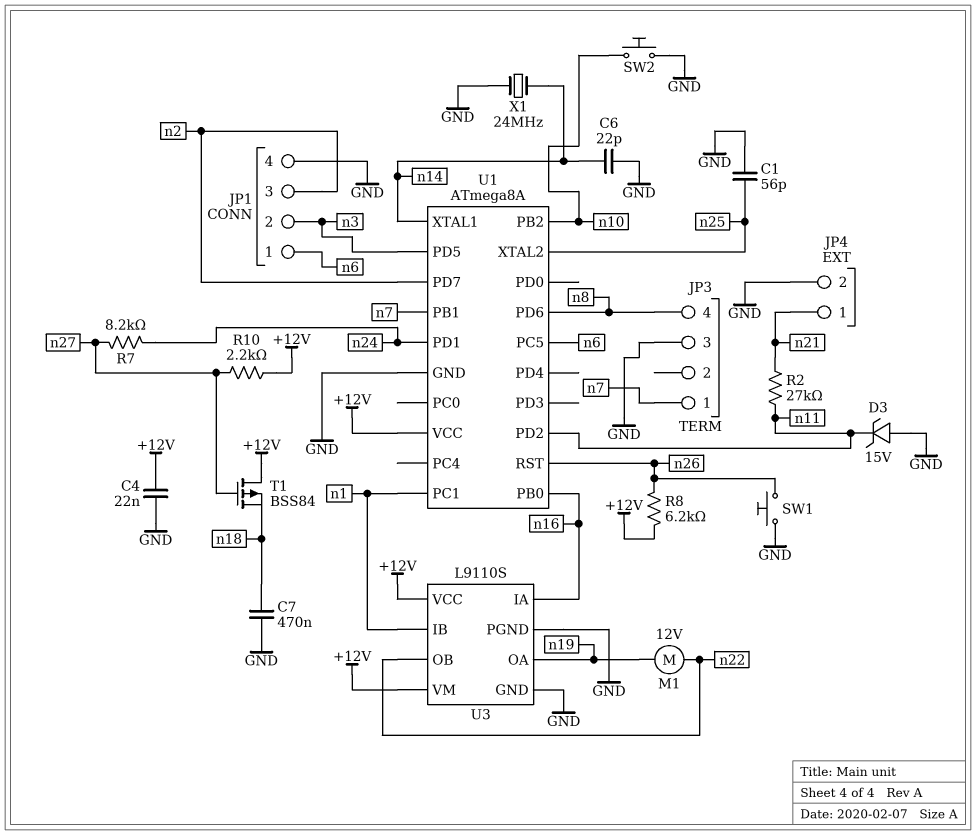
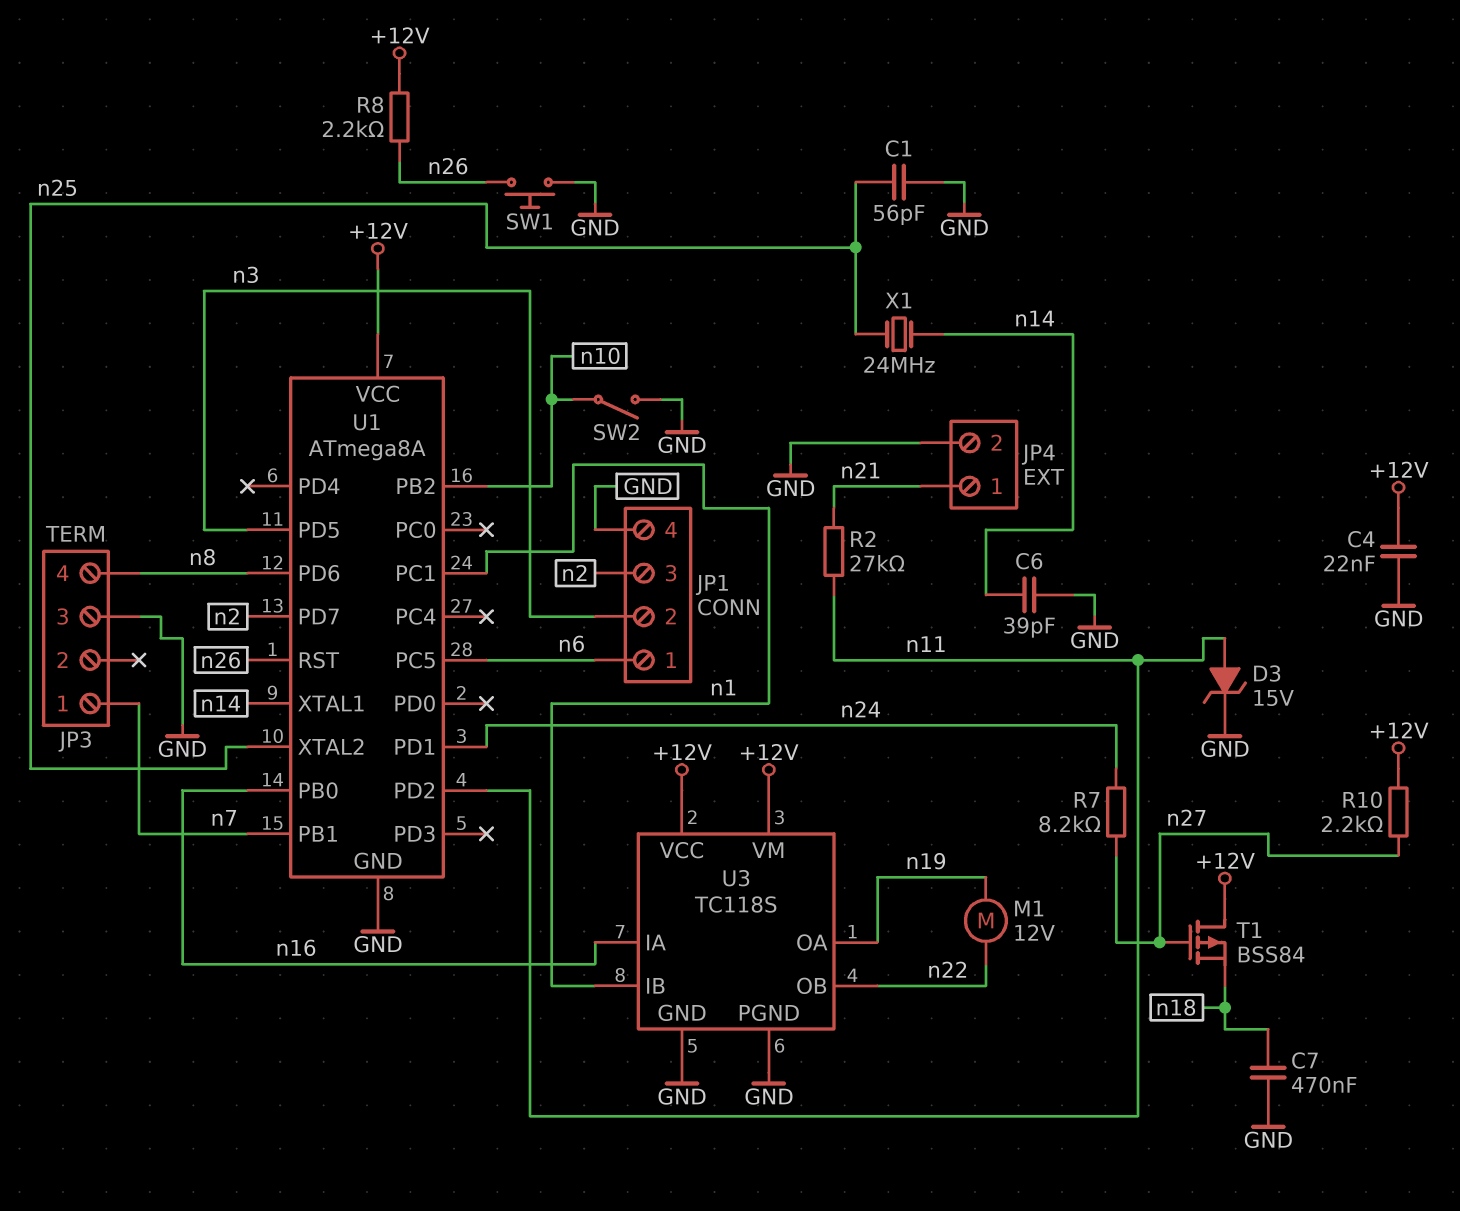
C6: 22pF (GND, n14) -> 39pF (GND, n14)
D3: zener 15V (A GND, K n11) -> zener 15V (A n11, K GND)
R8: 6.2k (+12V, n26) -> 2.2k (+12V, n26)
SW2: button (GND, n10) -> switch (GND, n10)
U3: L9110S -> TC118S
X1: 24MHz (GND, n14) -> 24MHz (n14, n25)

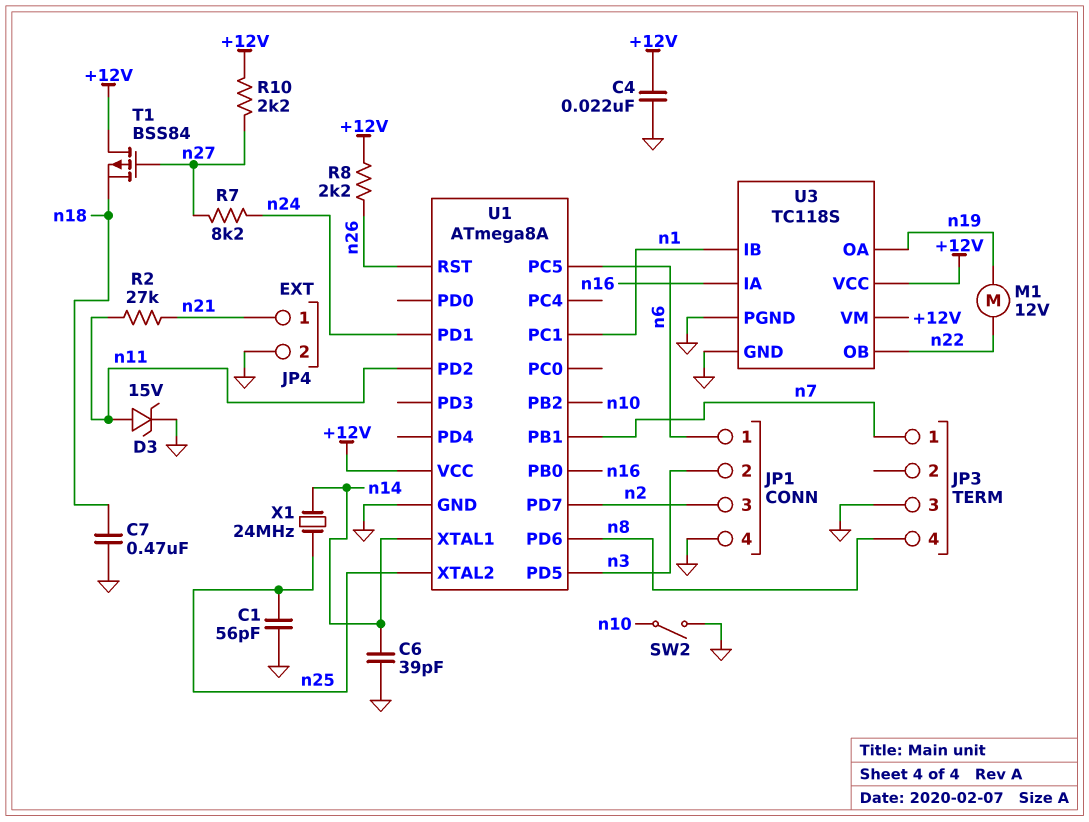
SW1: button (GND, n26) -> none

